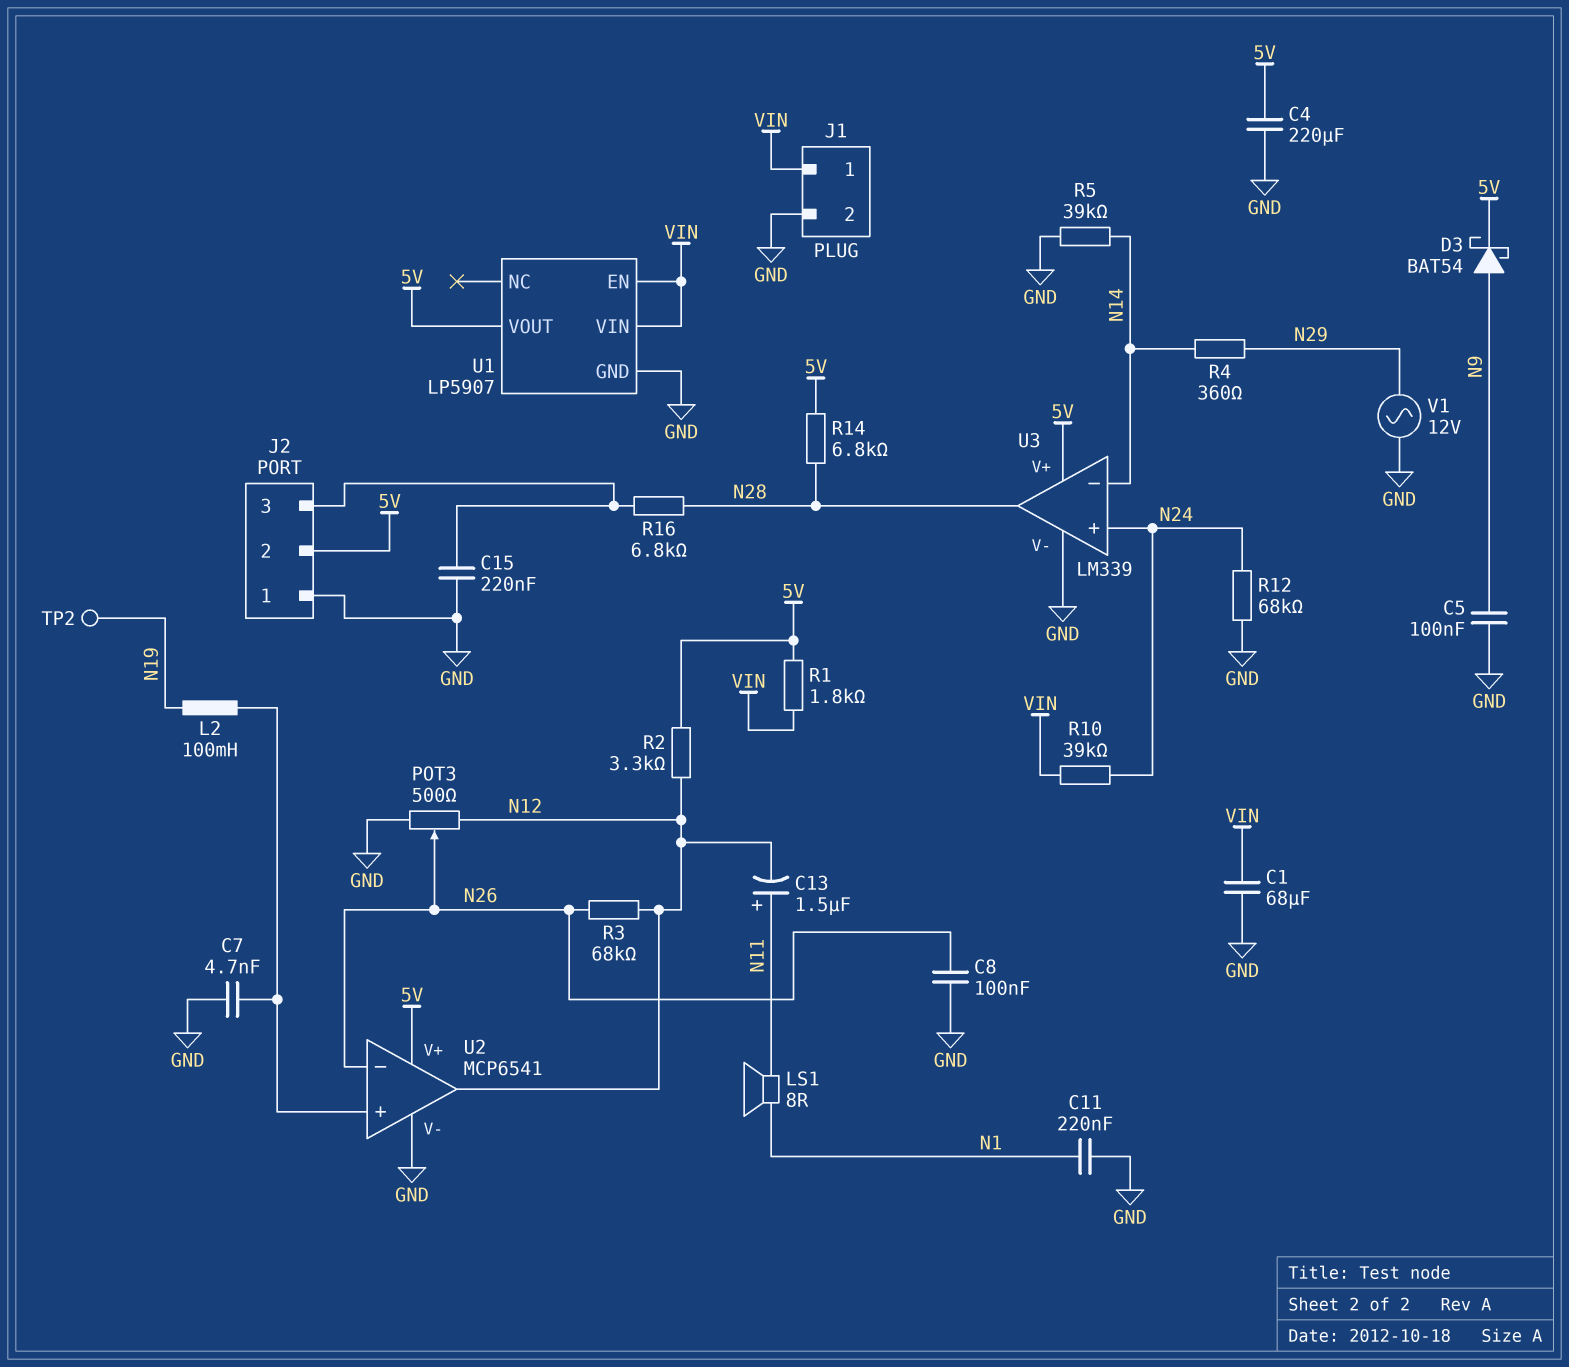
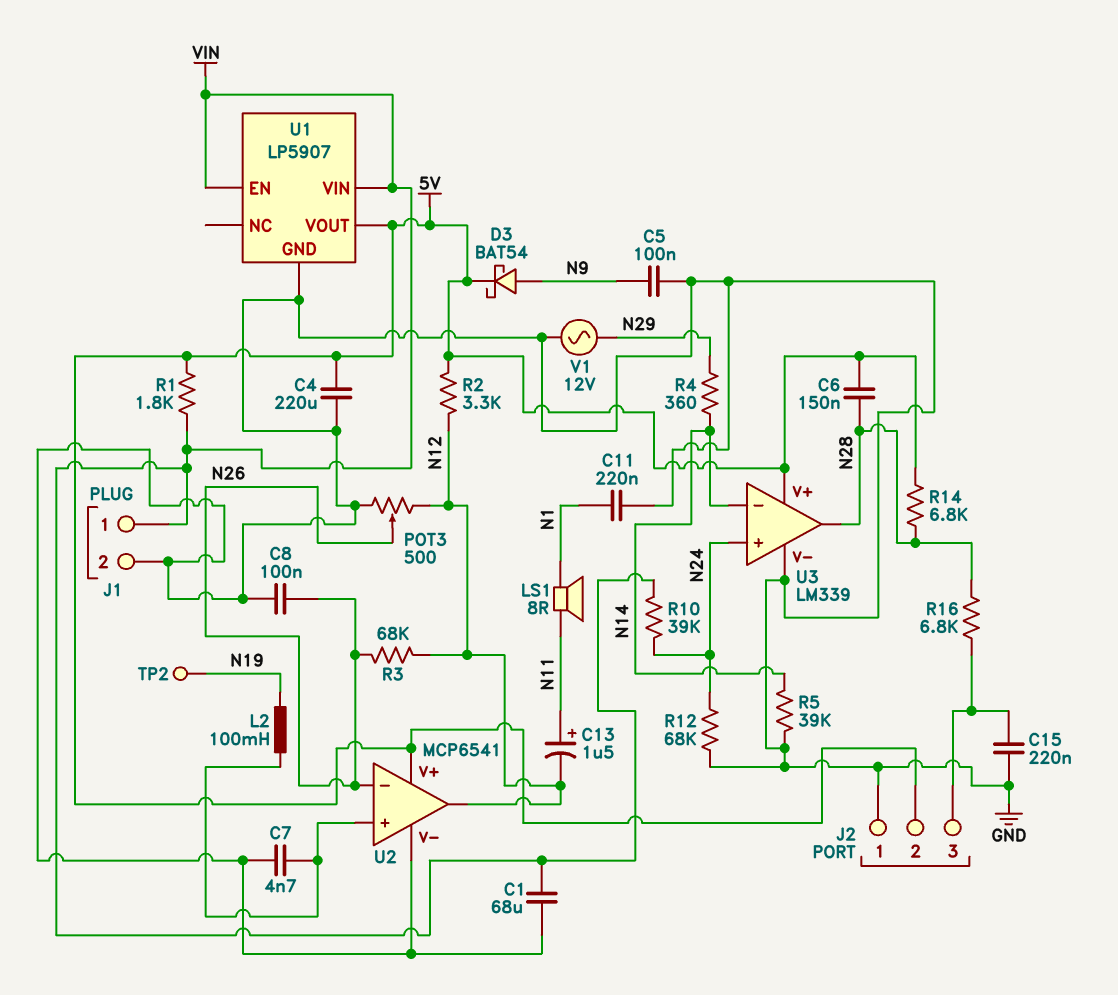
C6: none -> 150nF (5V, N28)

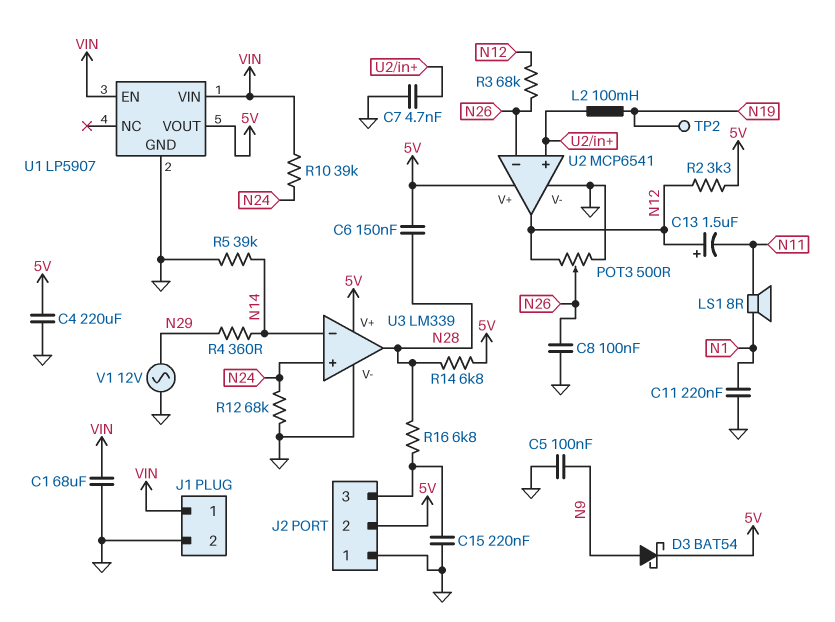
C13: 1.5uF (plus N11, minus N12) -> 1.5uF (plus N12, minus N11)
R1: 1.8k (5V, VIN) -> none

